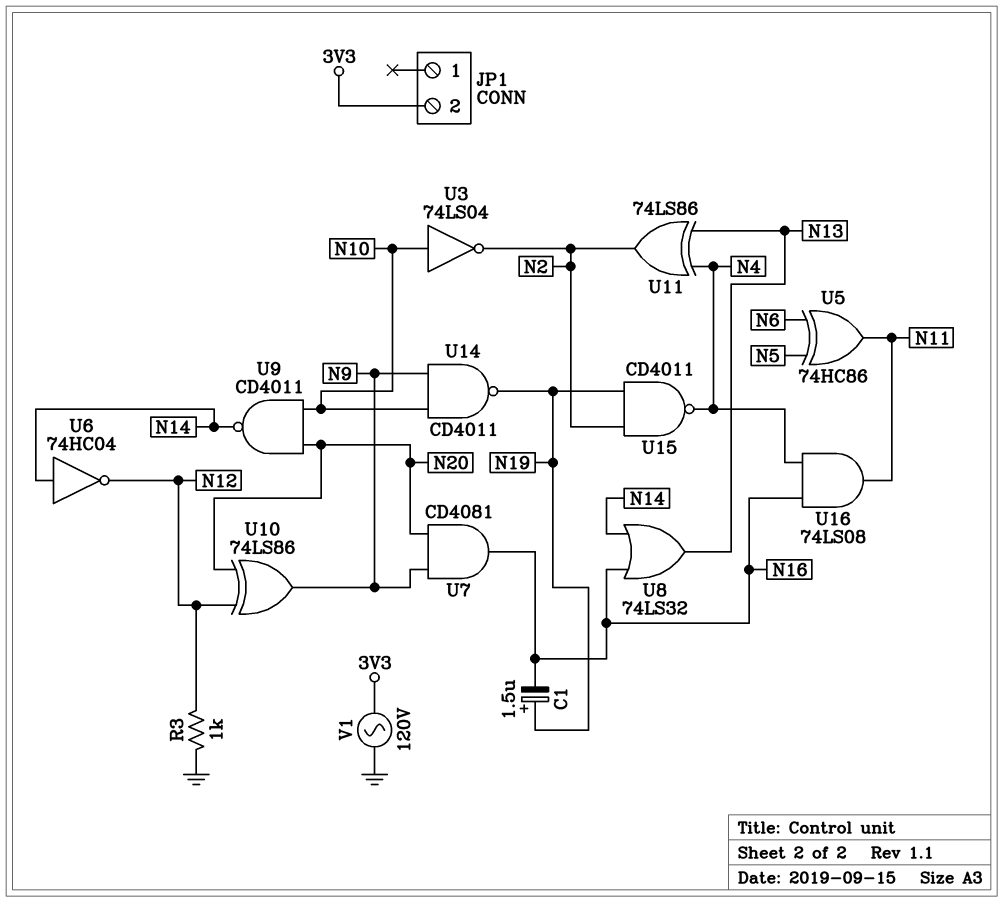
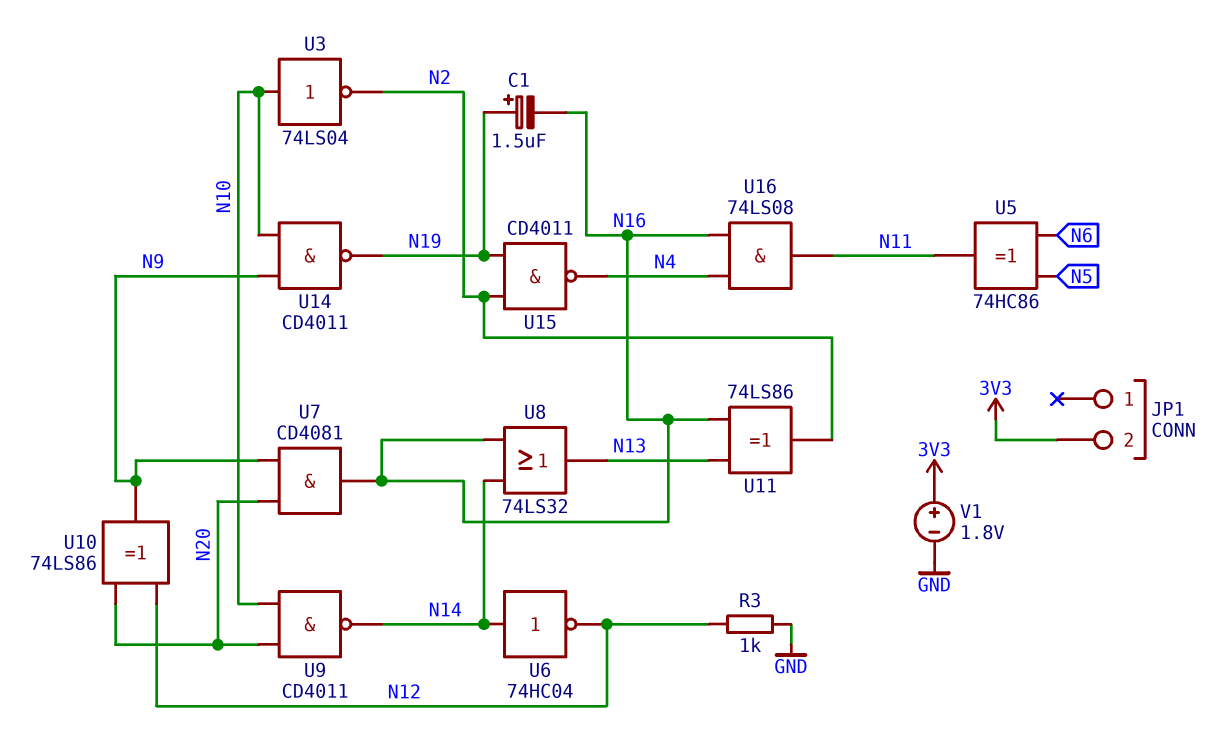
U11: XOR 74LS86 (in N4, in N13, out N2) -> XOR 74LS86 (in N13, in N16, out N2)
V1: AC 120V (3V3, GND) -> 1.8V (plus 3V3, minus GND)

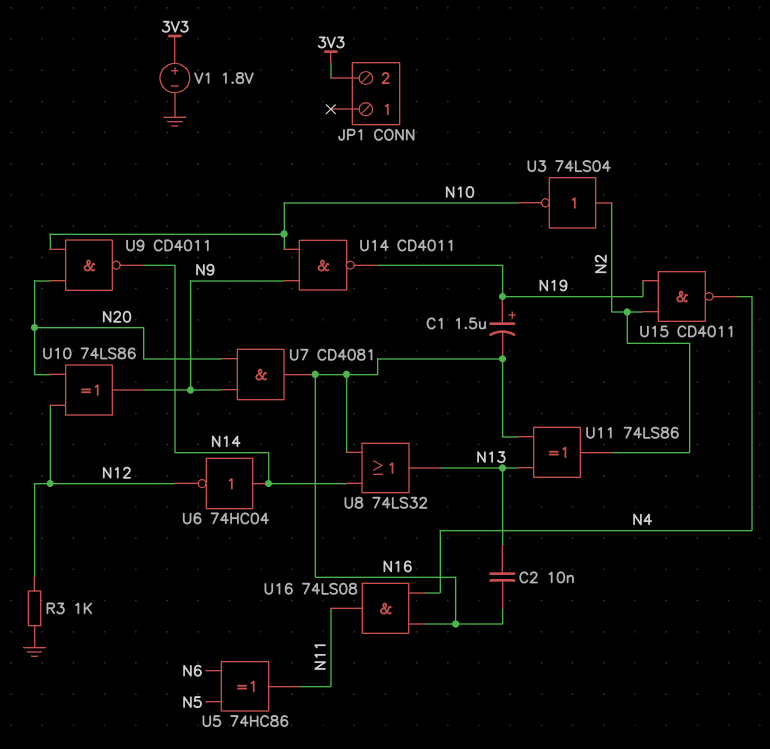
C2: none -> 10nF (N13, N16)
U3: NOT 74LS04 (in N10, out N2) -> NOT 74LS04 (in N2, out N10)

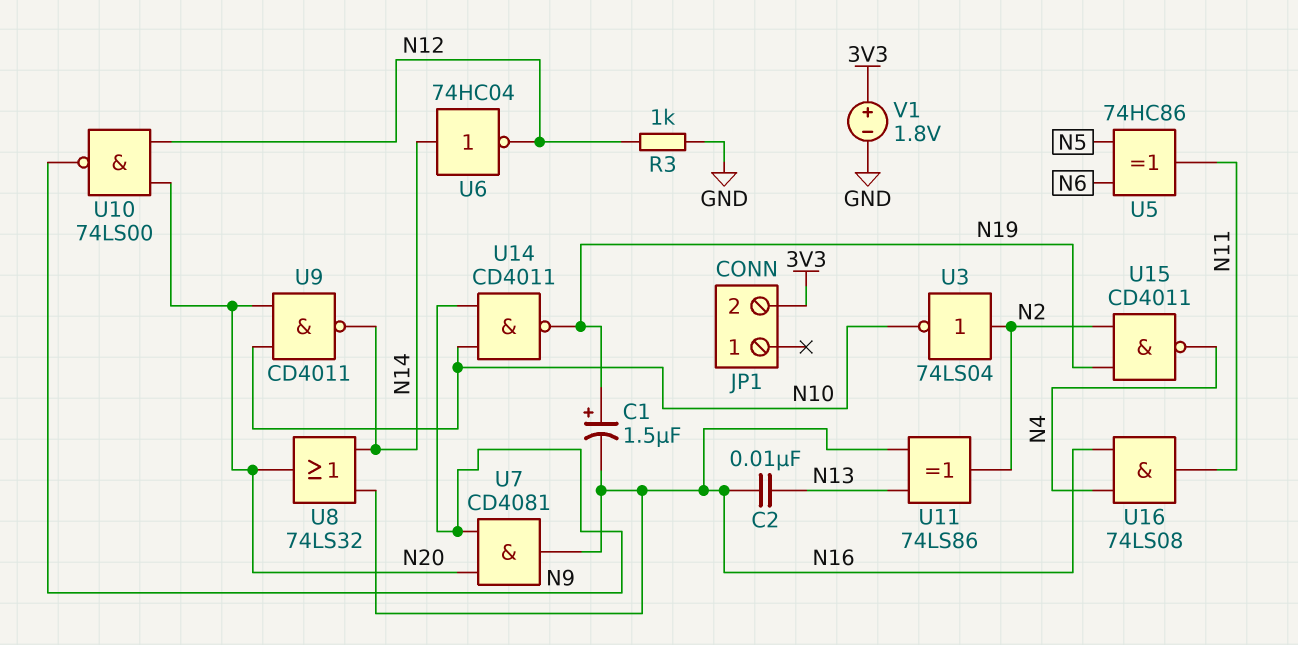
U8: OR 74LS32 (in N14, in N16, out N13) -> OR 74LS32 (in N14, in N16, out N20)
U10: XOR 74LS86 (in N12, in N20, out N9) -> NAND 74LS00 (in N12, in N20, out N9)

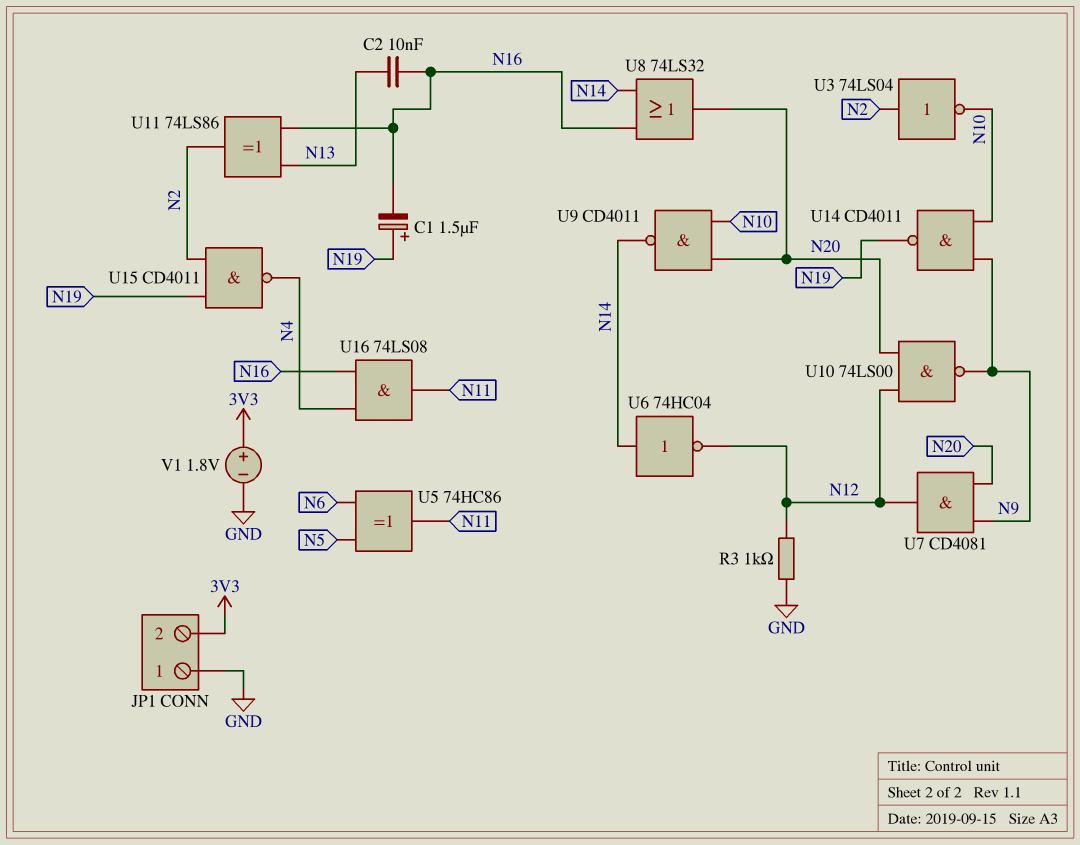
JP1 pin 1: none -> GND
U7: AND CD4081 (in N9, in N20, out N16) -> AND CD4081 (in N9, in N20, out N12)

